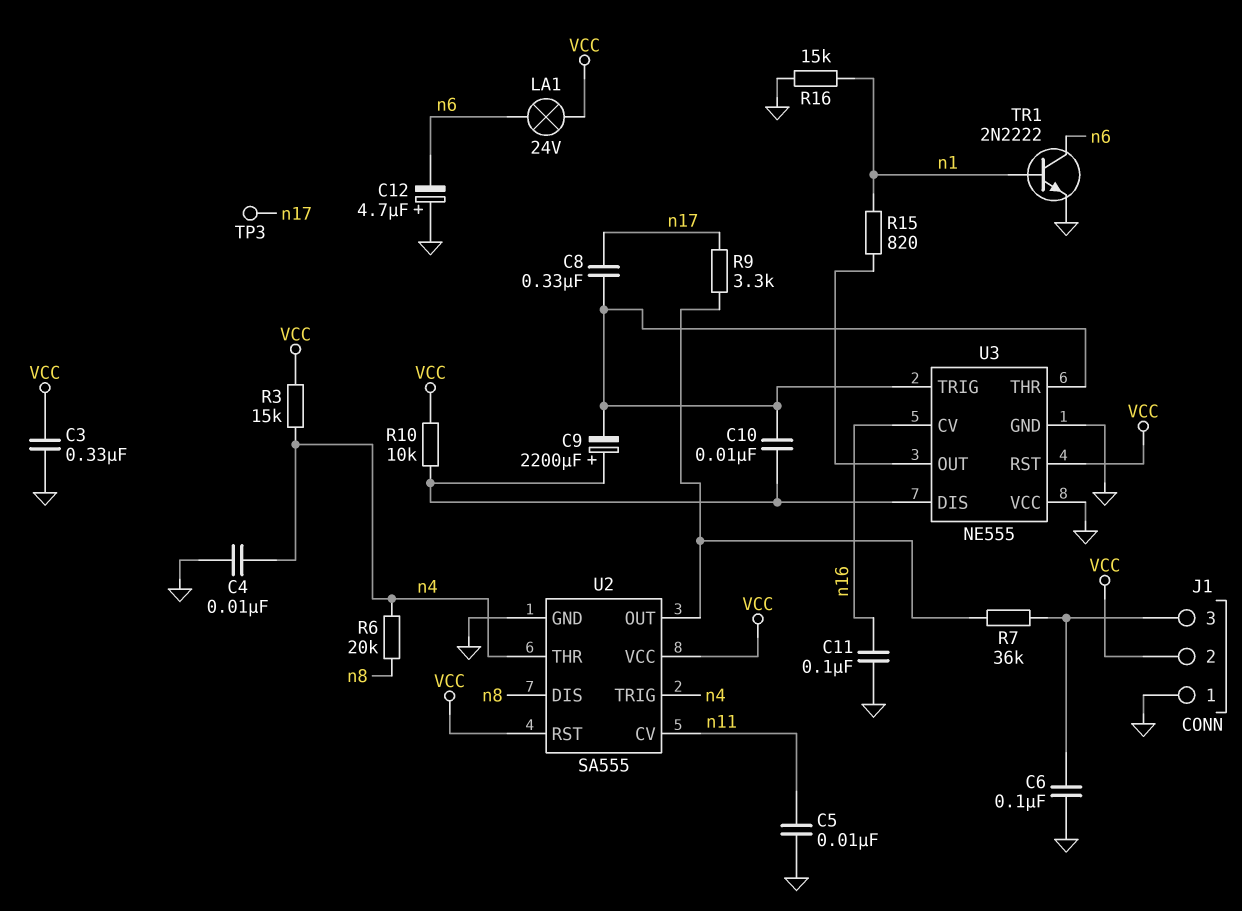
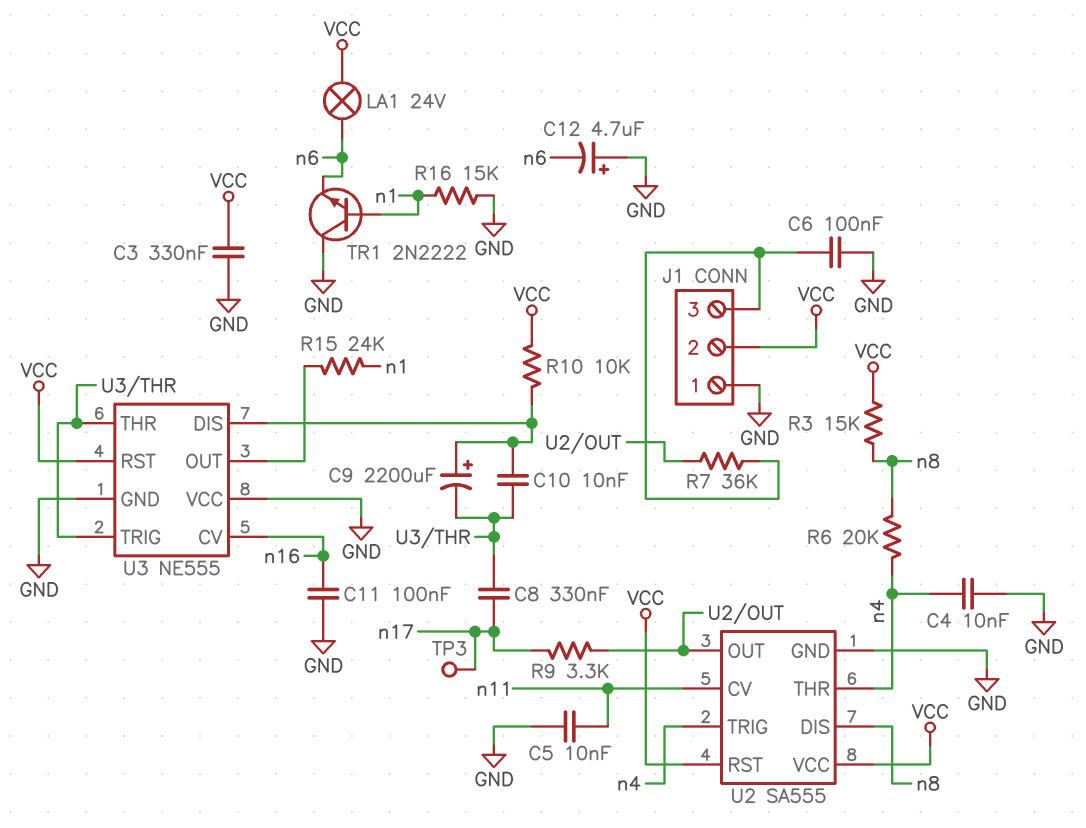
R3: 15k (VCC, n4) -> 15k (VCC, n8)
R15: 820 (U3/OUT, n1) -> 24k (U3/OUT, n1)
TR1: NPN 2N2222 (B n1, C n6, E GND) -> NPN 2N2222 (B n1, C GND, E n6)

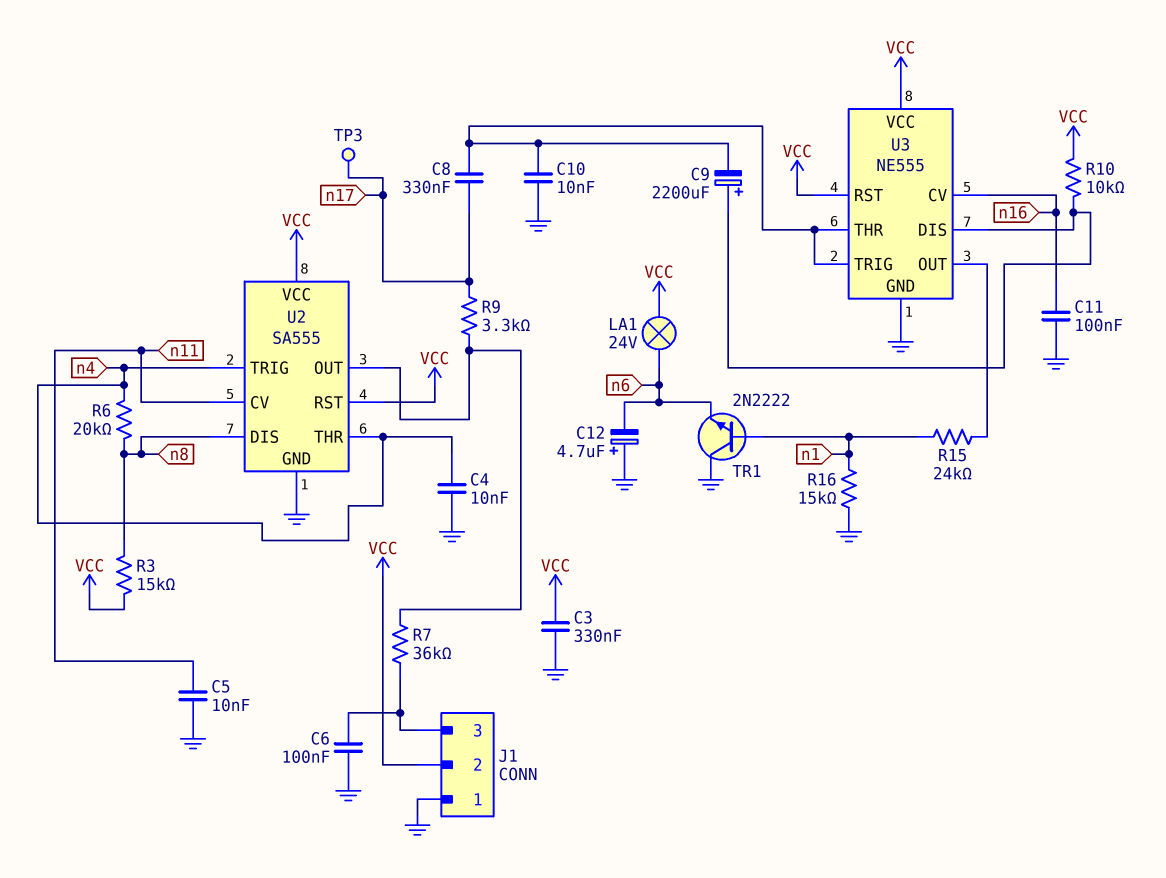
C10: 10nF (U3/DIS, U3/THR) -> 10nF (GND, U3/THR)
U3 pin VCC: GND -> VCC

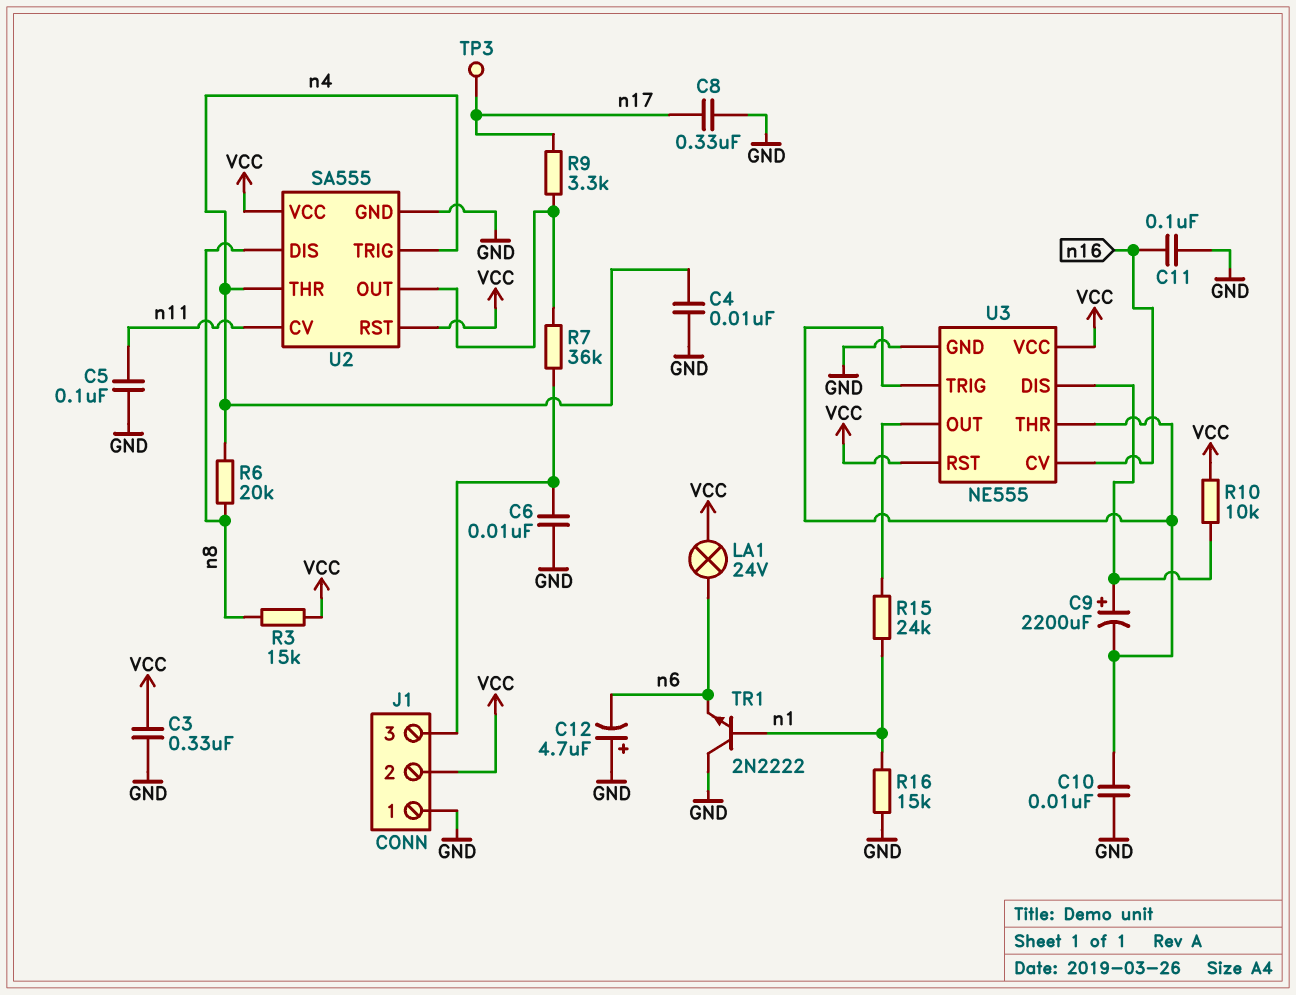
C5: 10nF (GND, n11) -> 100nF (GND, n11)
C6: 100nF (GND, J1/3) -> 10nF (GND, J1/3)
C8: 330nF (U3/THR, n17) -> 330nF (GND, n17)

